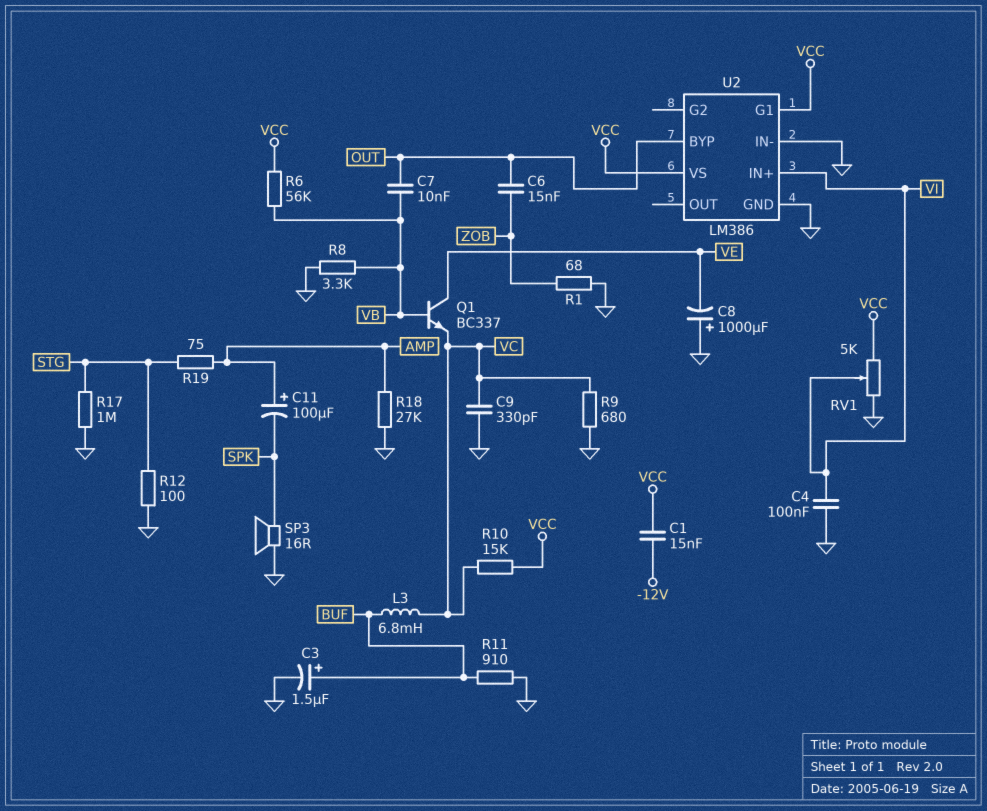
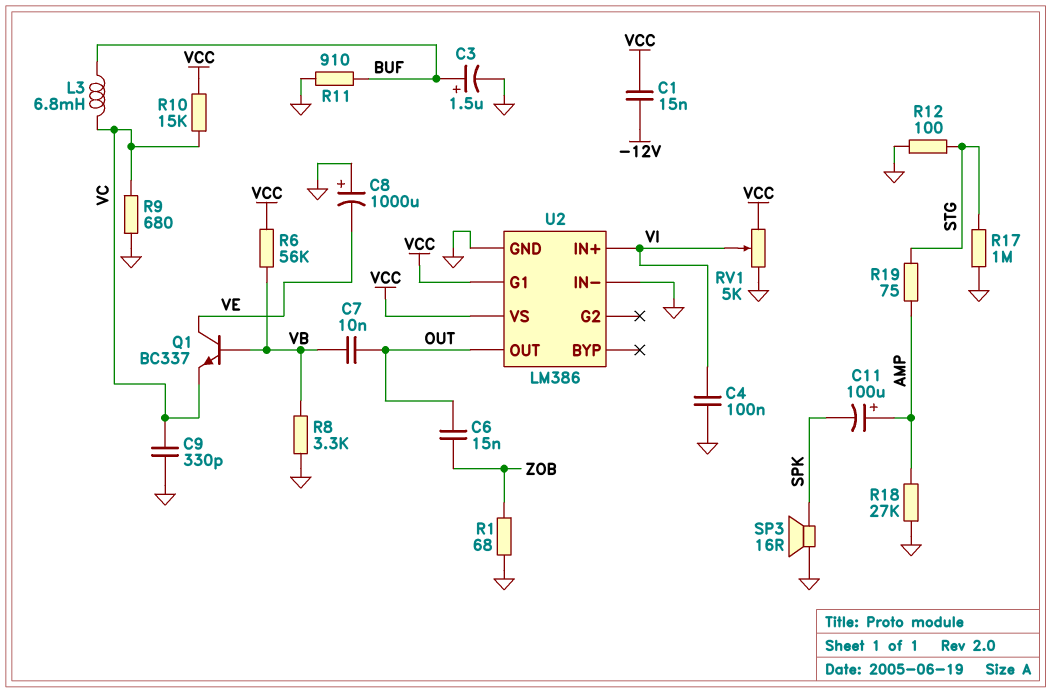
U2 pin BYP: OUT -> none
U2 pin OUT: none -> OUT

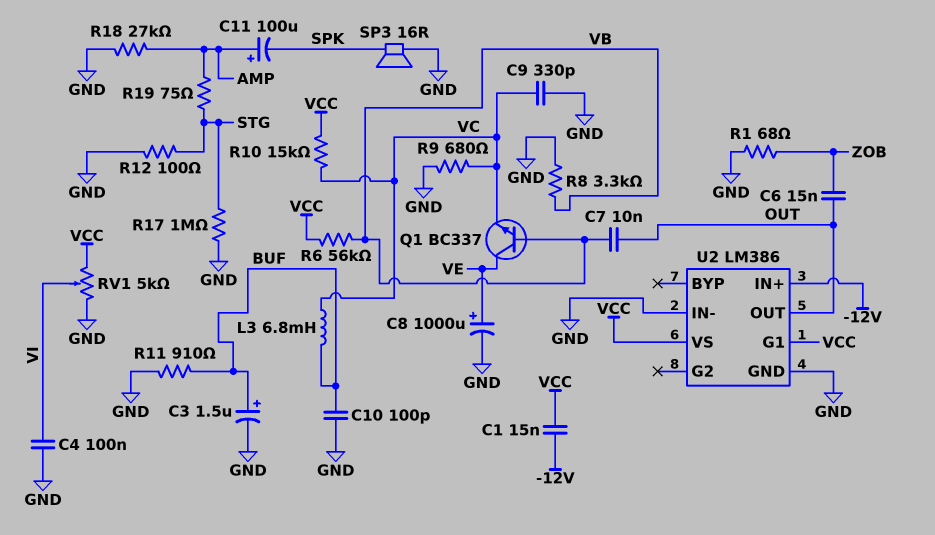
C8: 1000uF (plus GND, minus VE) -> 1000uF (plus VE, minus GND)
C10: none -> 100pF (BUF, GND)
U2 pin IN+: VI -> -12V

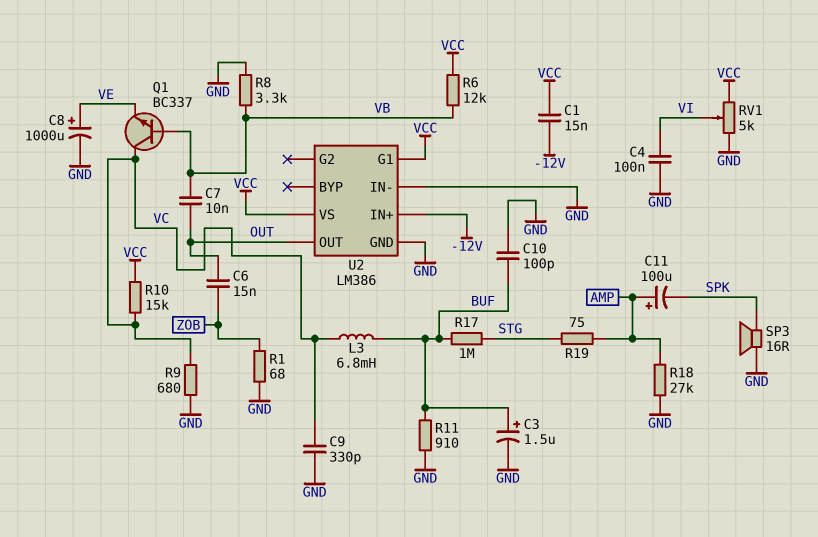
Q1: NPN BC337 (B VB, C VE, E VC) -> NPN BC337 (B VB, C VC, E VE)
R6: 56k (VB, VCC) -> 12k (VB, VCC)
R12: 100 (GND, STG) -> none
R17: 1M (GND, STG) -> 1M (BUF, STG)

